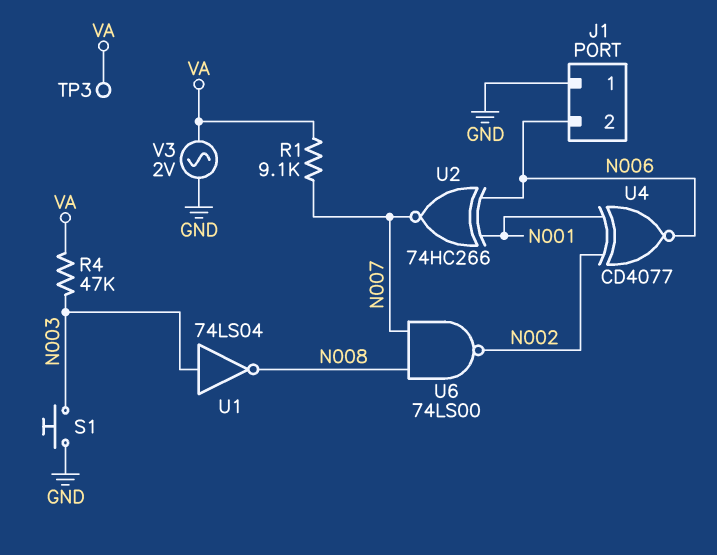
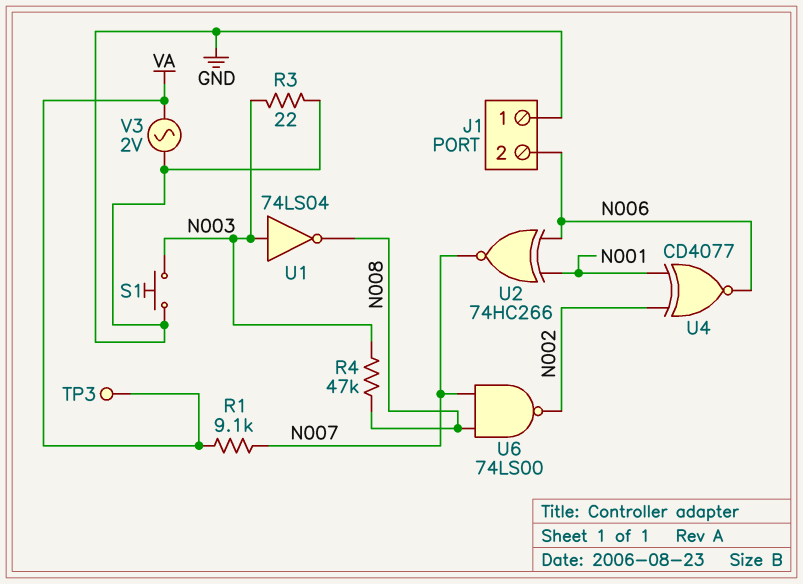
R3: none -> 22 (GND, N003)
R4: 47k (N003, VA) -> 47k (N003, N008)

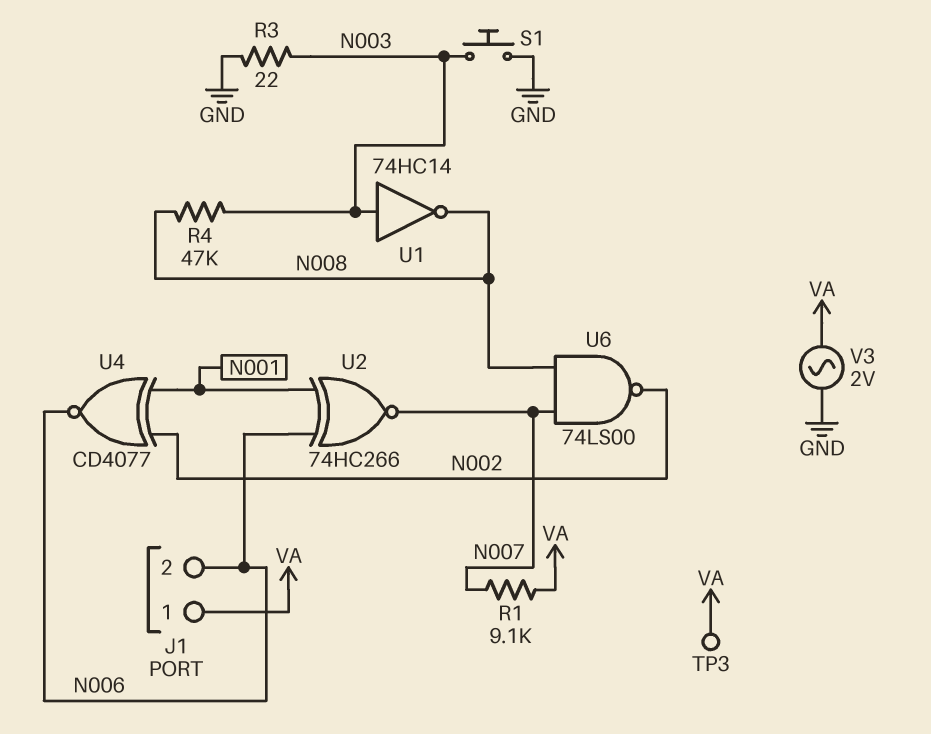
J1 pin 1: GND -> VA
U1: NOT 74LS04 (in N003, out N008) -> NOT 74HC14 (in N003, out N008)

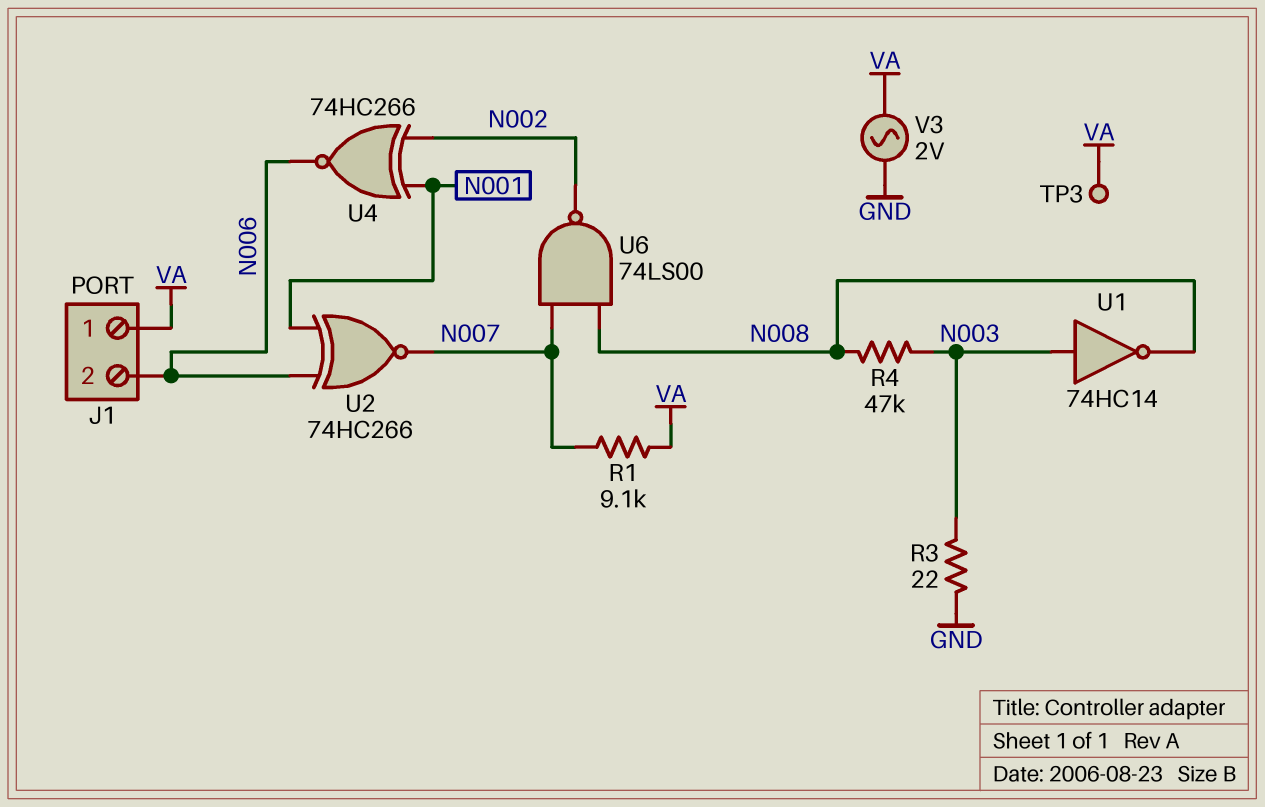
S1: button (GND, N003) -> none
U4: XNOR CD4077 (in N001, in N002, out N006) -> XNOR 74HC266 (in N001, in N002, out N006)

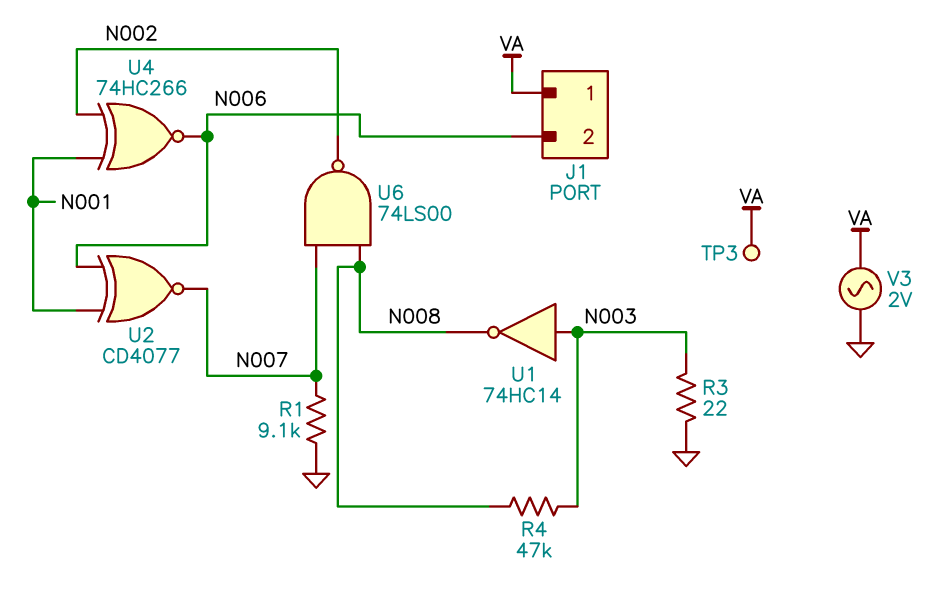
R1: 9.1k (N007, VA) -> 9.1k (GND, N007)
U2: XNOR 74HC266 (in N001, in N006, out N007) -> XNOR CD4077 (in N001, in N006, out N007)

